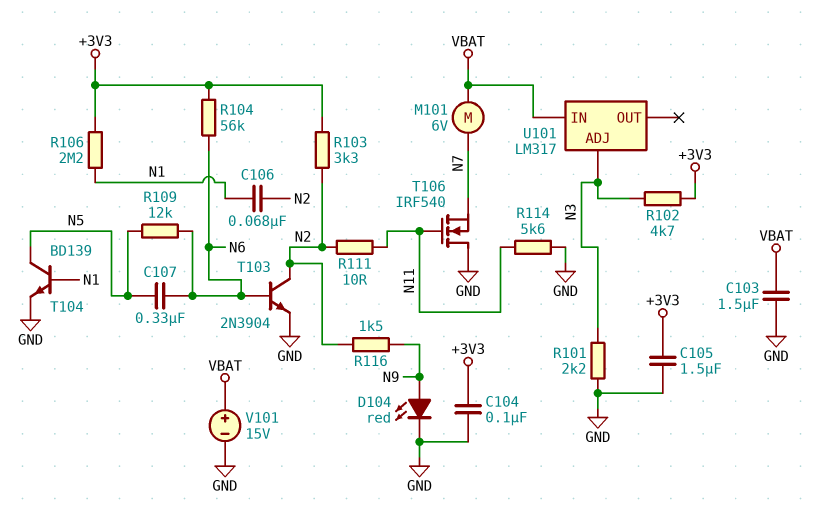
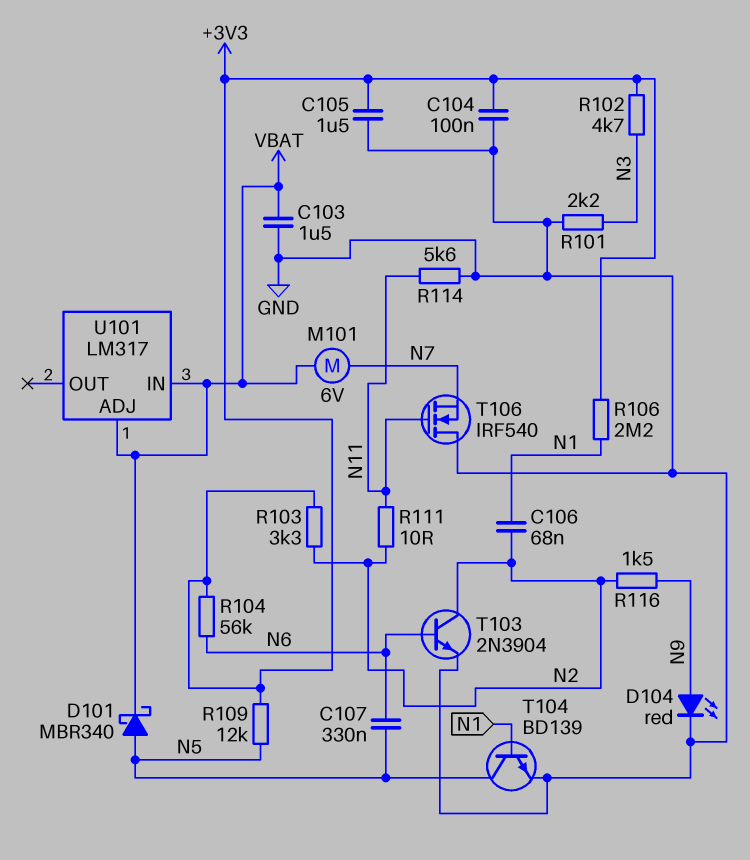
D101: none -> schottky MBR340 (A N5, K VBAT)
R109: 12k (N5, N6) -> 12k (+3V3, N5)
U101 pin ADJ: N3 -> VBAT
V101: 15V (plus VBAT, minus GND) -> none

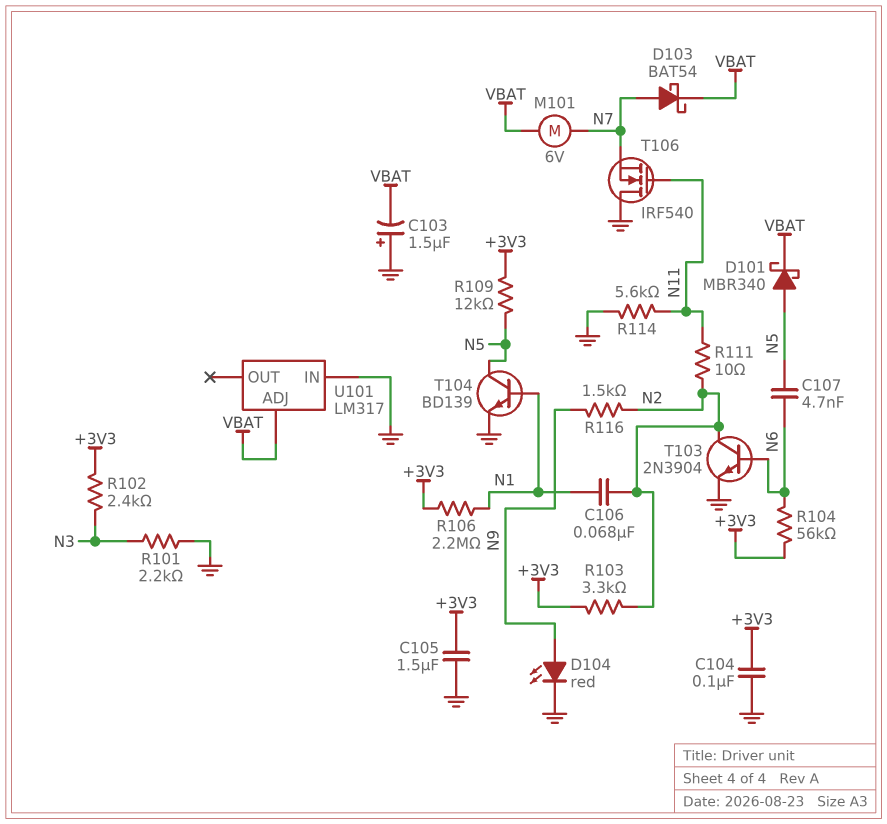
C103: 1.5uF (GND, VBAT) -> 1.5uF (plus GND, minus VBAT)
C107: 330nF (N5, N6) -> 4.7nF (N5, N6)
D103: none -> schottky BAT54 (A N7, K VBAT)
R102: 4.7k (+3V3, N3) -> 2.4k (+3V3, N3)
U101 pin IN: VBAT -> GND

